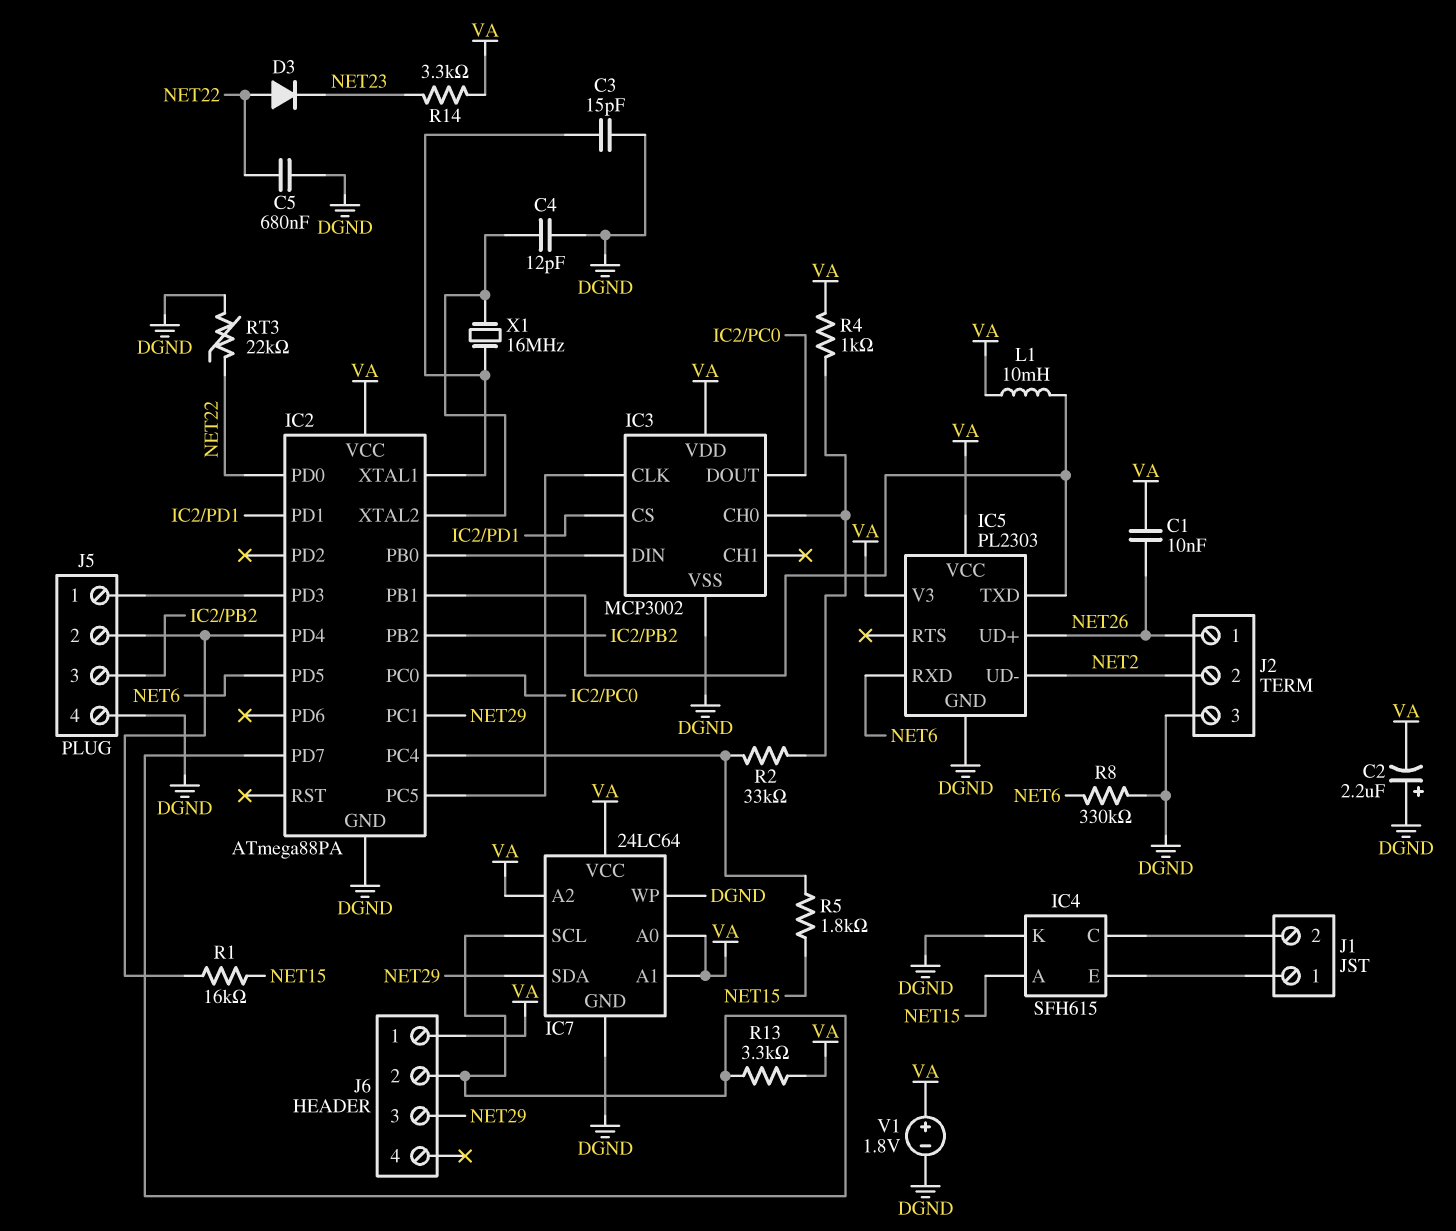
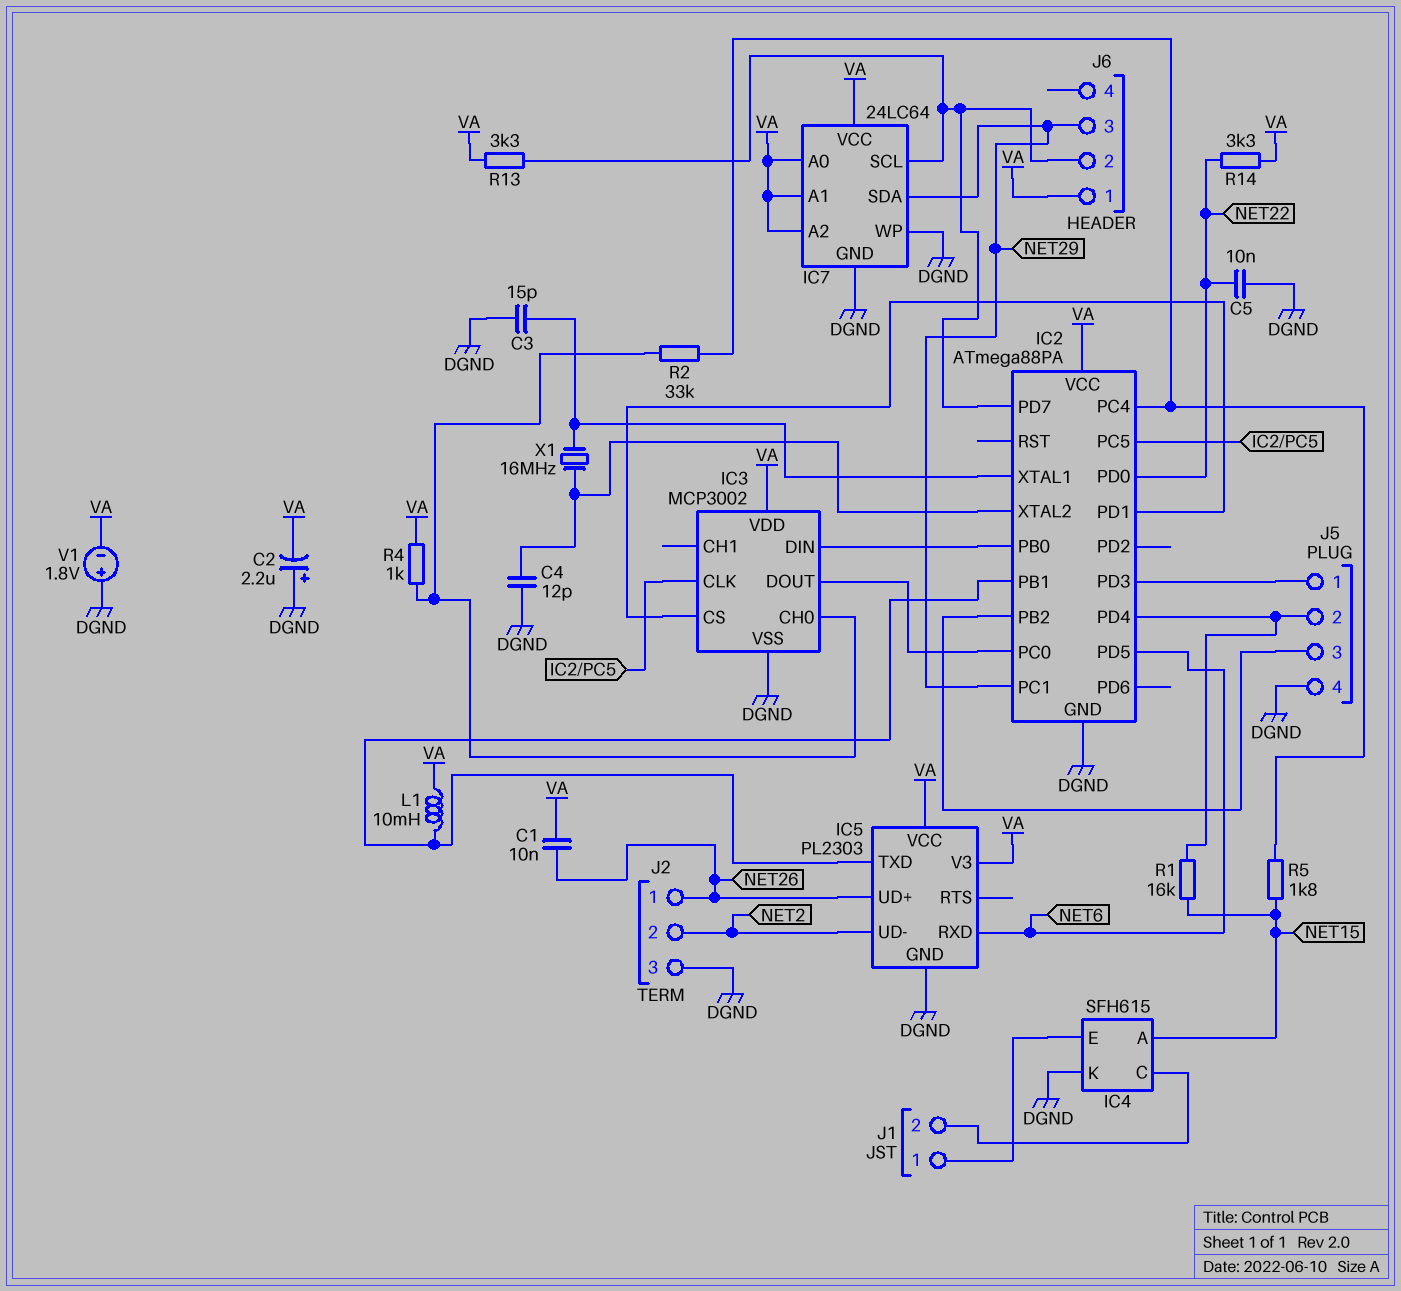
C5: 680nF (DGND, NET22) -> 10nF (DGND, NET22)
D3: diode (A NET22, K NET23) -> none
R8: 330k (DGND, NET6) -> none
R14: 3.3k (NET23, VA) -> 3.3k (NET22, VA)
RT3: 22k (DGND, NET22) -> none
V1: 1.8V (plus VA, minus DGND) -> 1.8V (plus DGND, minus VA)

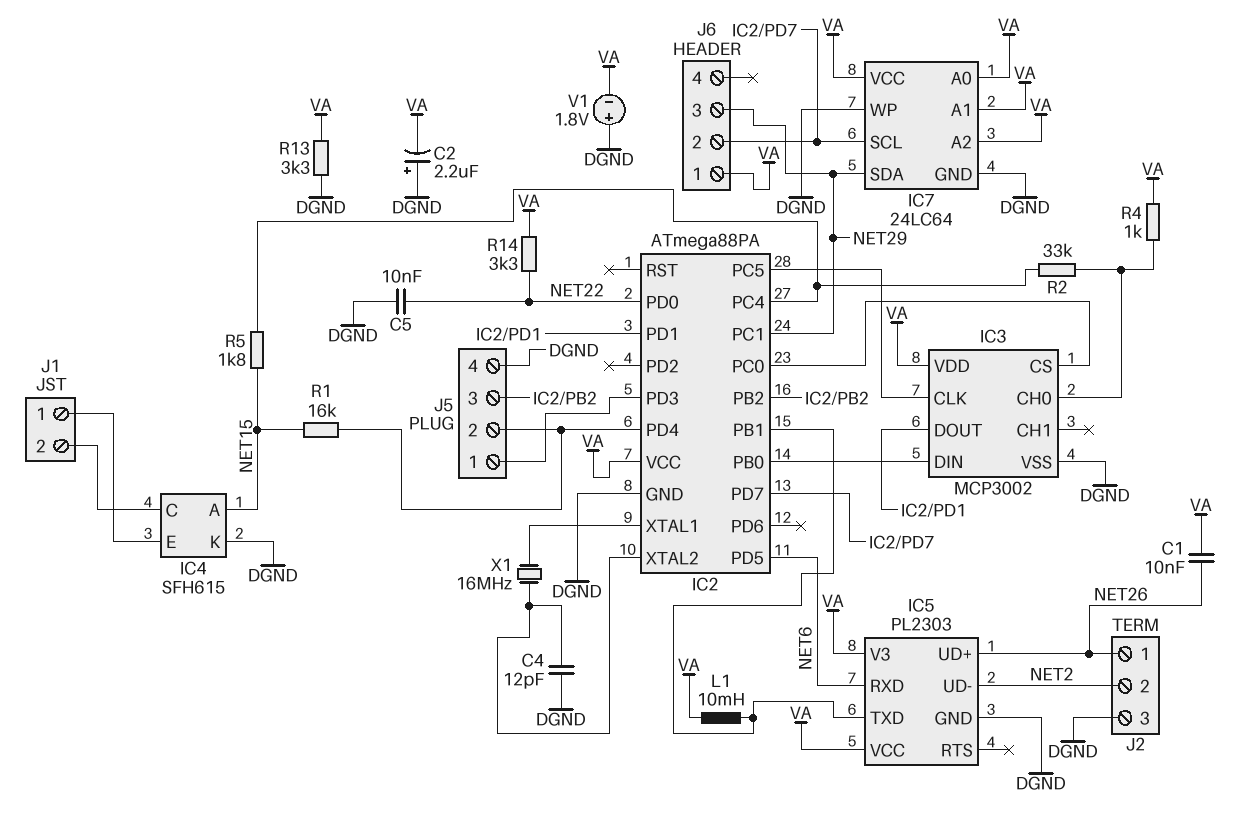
C3: 15pF (DGND, IC2/XTAL1) -> none
IC3 pin CS: IC2/PD1 -> IC2/PC0
IC3 pin DOUT: IC2/PC0 -> IC2/PD1
R13: 3.3k (IC2/PD7, VA) -> 3.3k (DGND, VA)

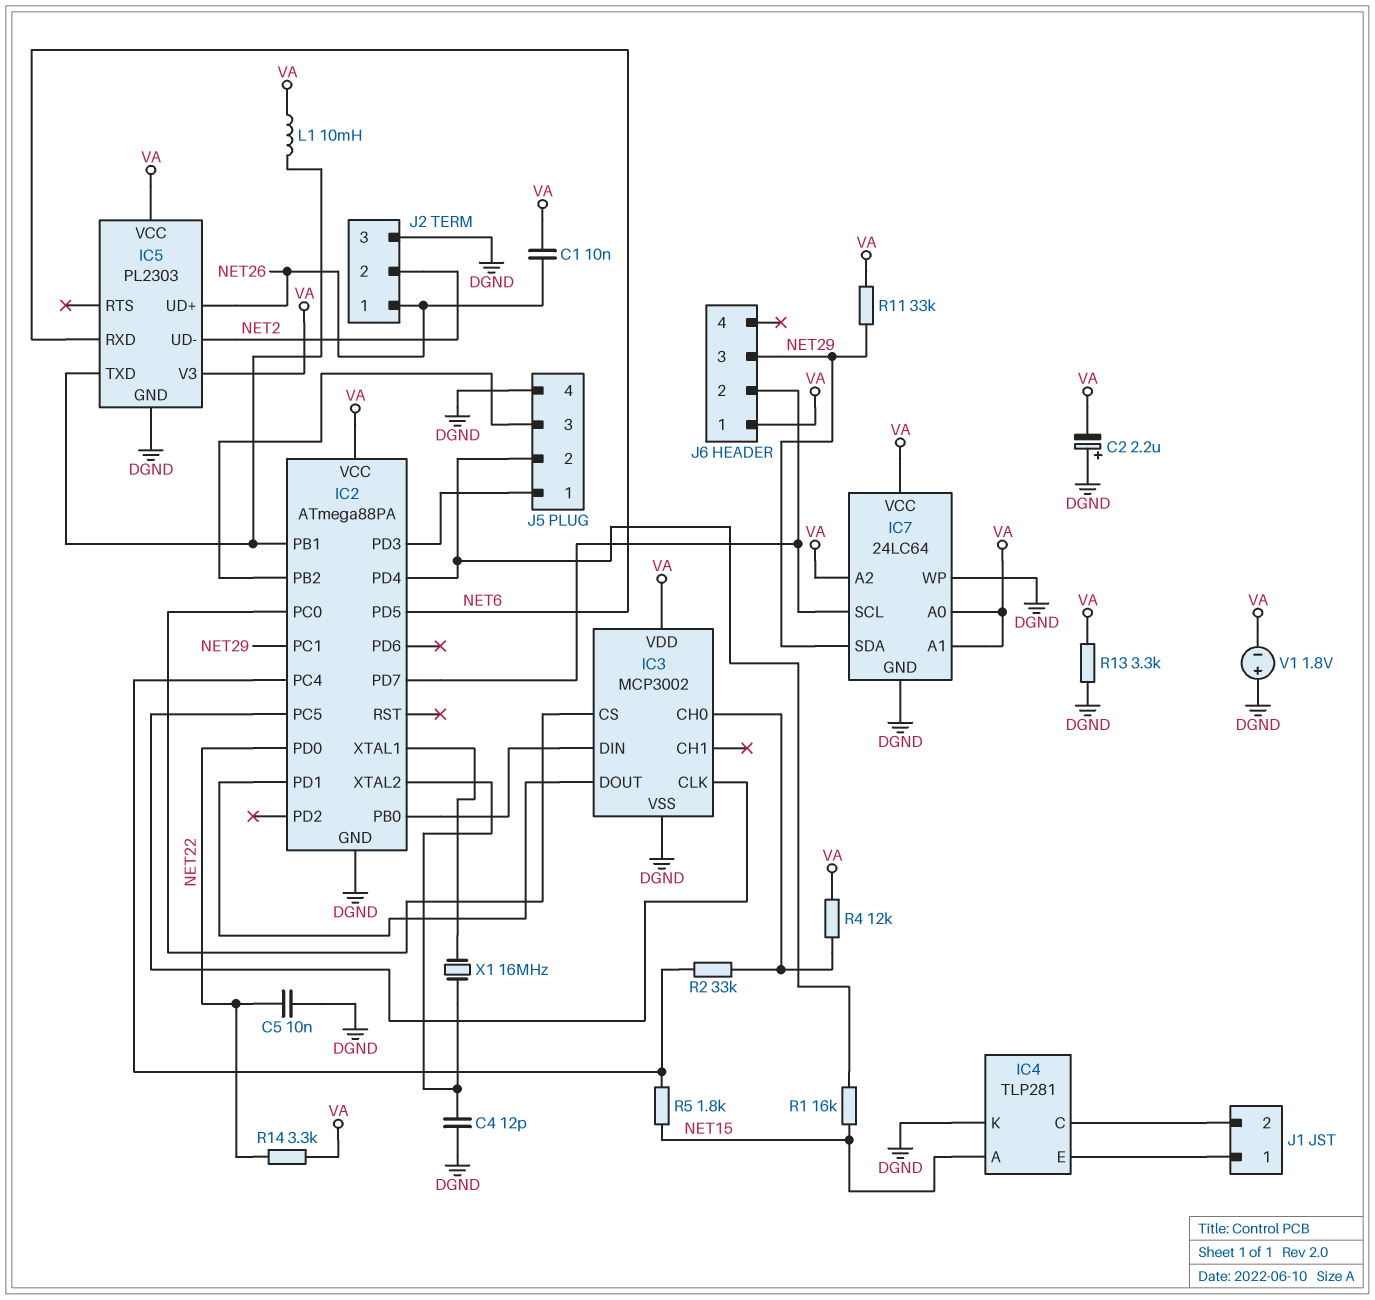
IC4: SFH615 -> TLP281
R4: 1k (IC3/CH0, VA) -> 12k (IC3/CH0, VA)
R11: none -> 33k (NET29, VA)

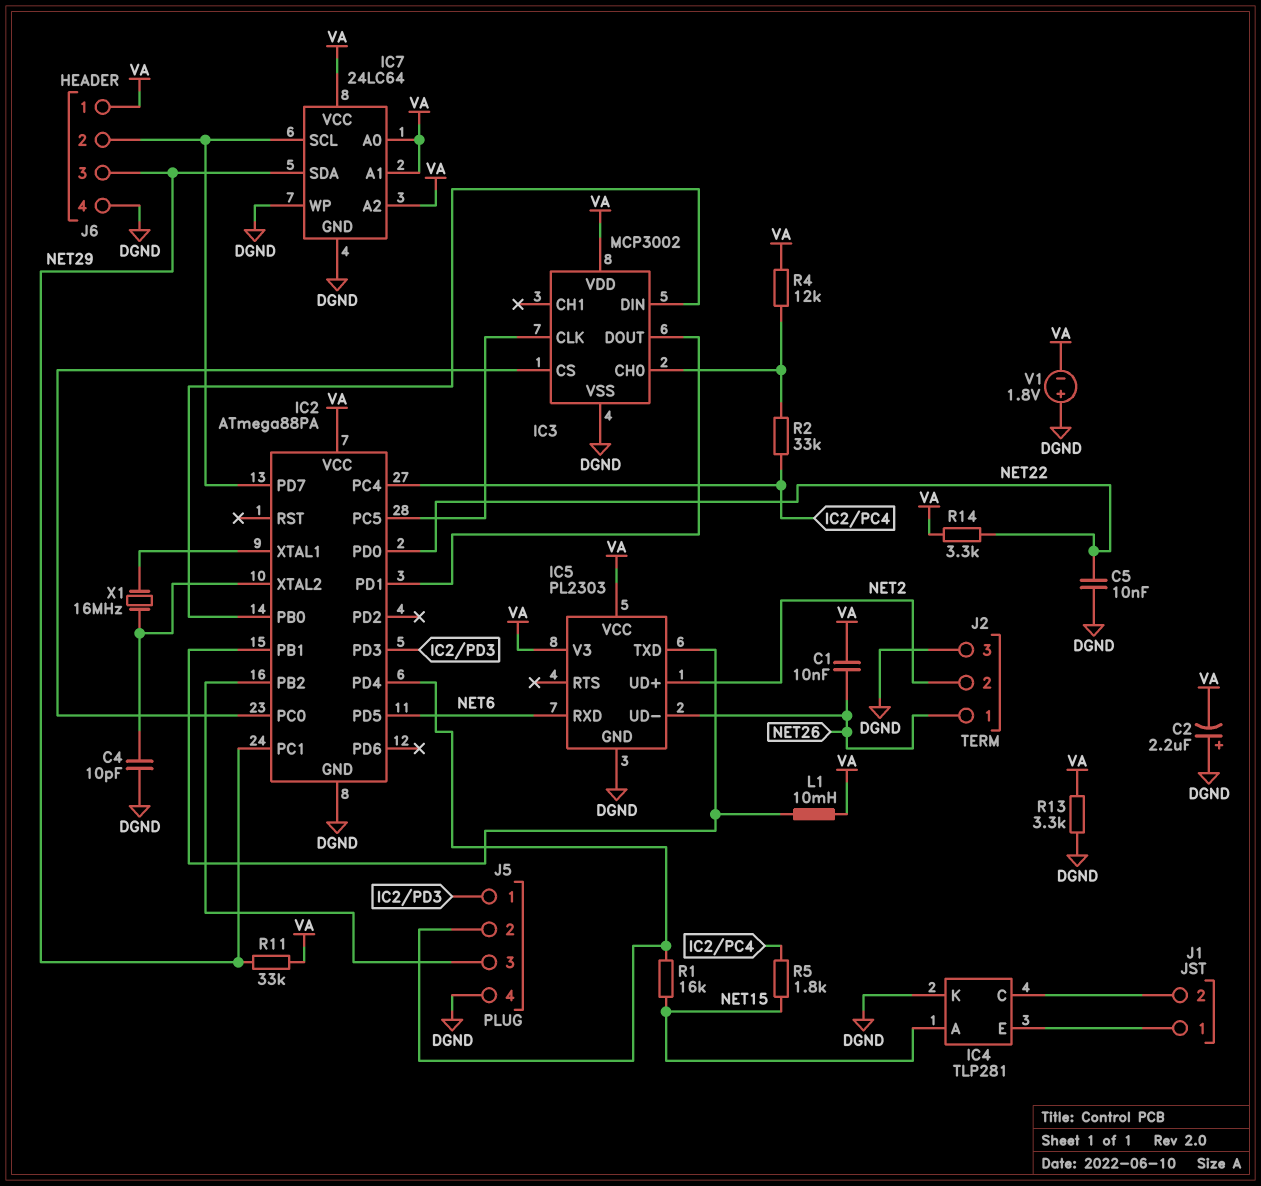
C4: 12pF (DGND, IC2/XTAL2) -> 10pF (DGND, IC2/XTAL2)
IC5 pin UD+: NET26 -> NET2
IC5 pin UD-: NET2 -> NET26
J6 pin 4: none -> DGND

